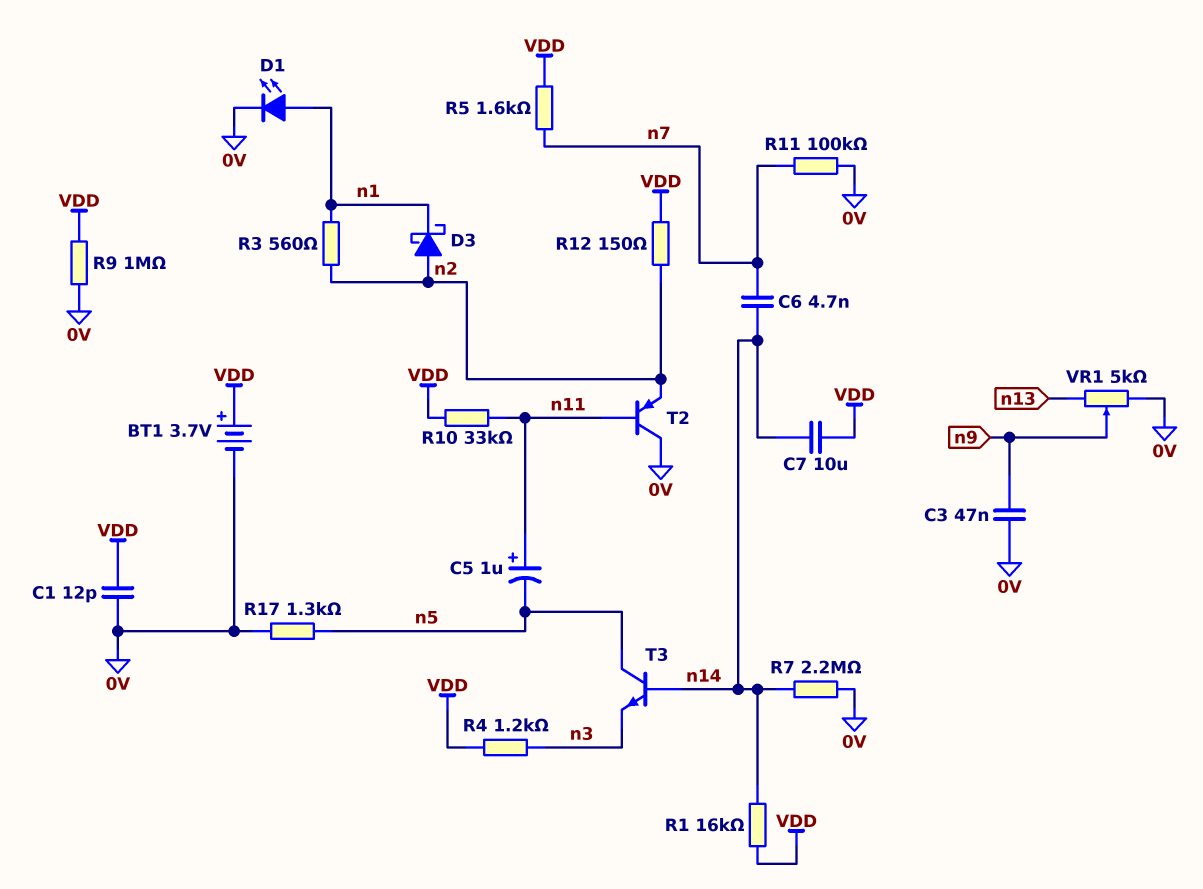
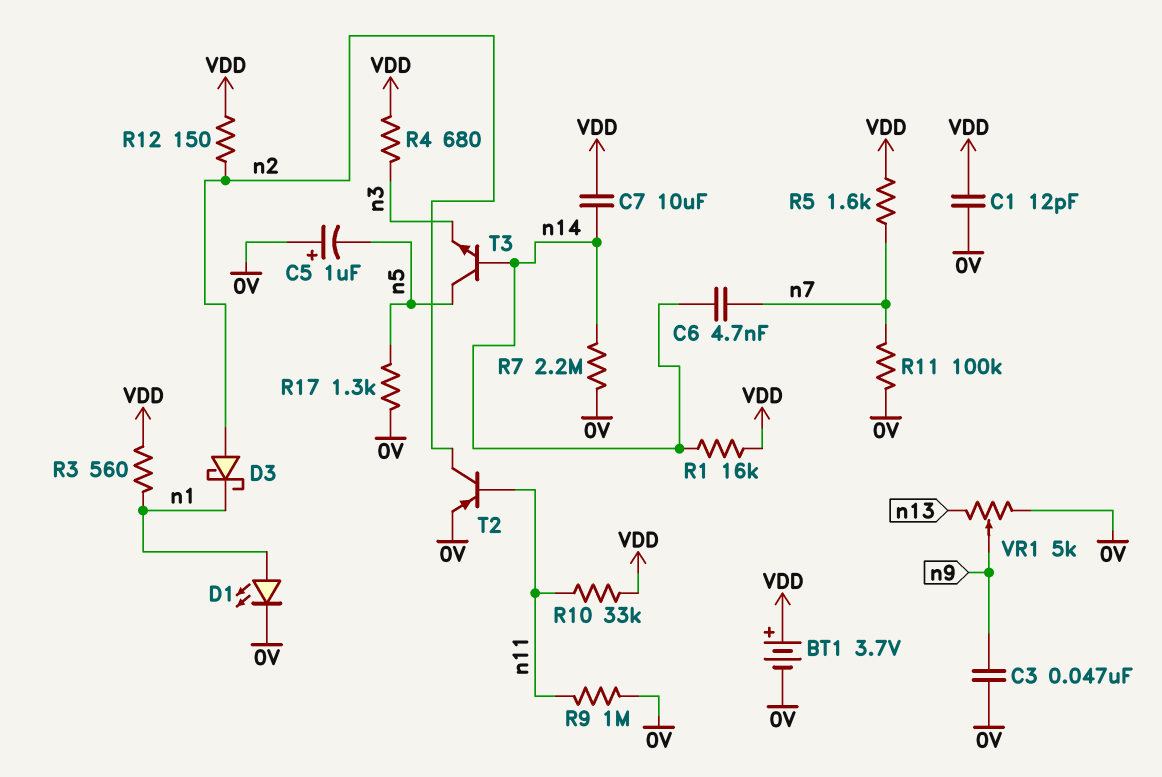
C5: 1uF (plus n11, minus n5) -> 1uF (plus 0V, minus n5)
R3: 560 (n1, n2) -> 560 (VDD, n1)
R4: 1.2k (VDD, n3) -> 680 (VDD, n3)
R9: 1M (0V, VDD) -> 1M (0V, n11)
T2: PNP (B n11, C 0V, E n2) -> PNP (B n11, C n2, E 0V)

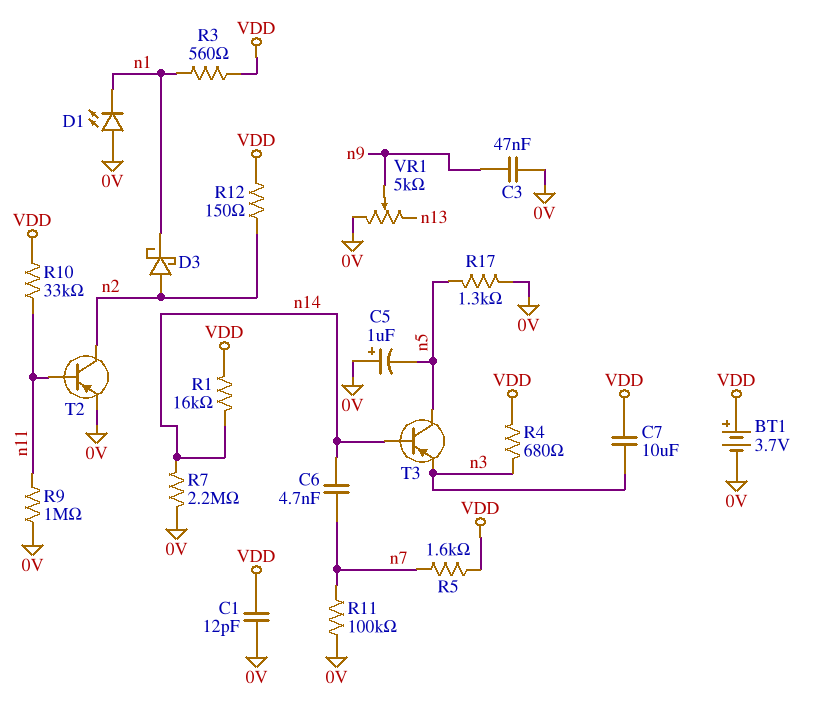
C7: 10uF (VDD, n14) -> 10uF (VDD, n3)
D1: LED (A n1, K 0V) -> LED (A 0V, K n1)
T3: NPN (B n14, C n5, E n3) -> PNP (B n14, C n5, E n3)

